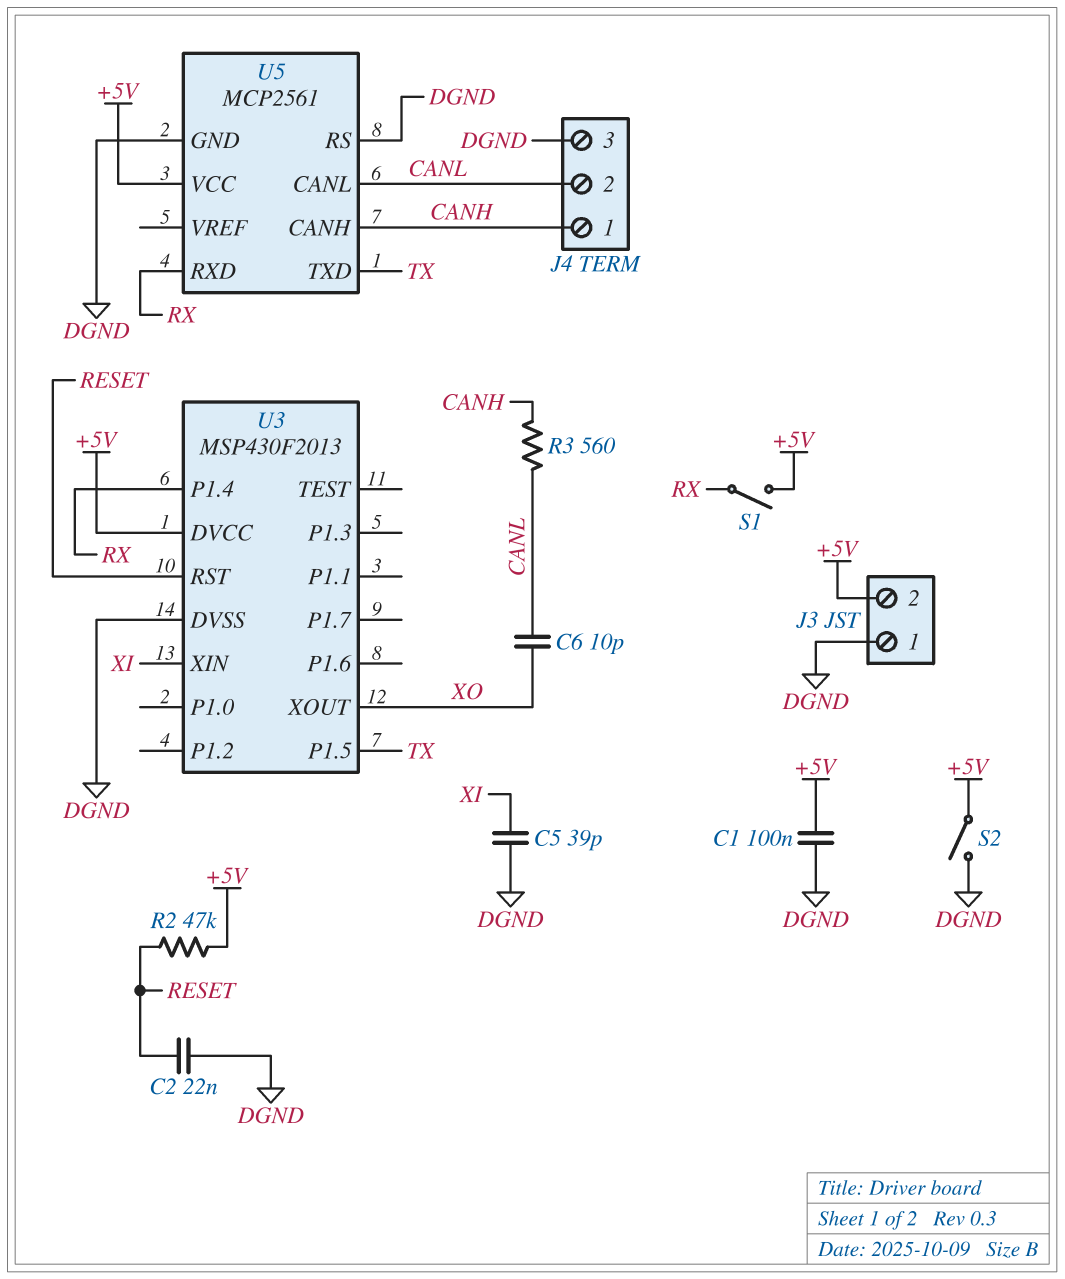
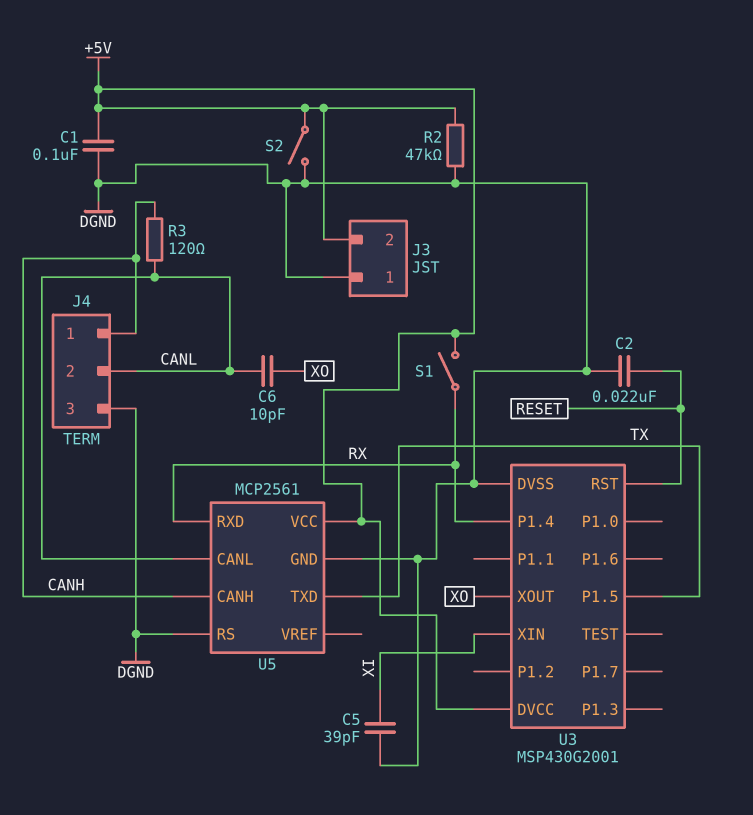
R2: 47k (+5V, RESET) -> 47k (+5V, DGND)
R3: 560 (CANH, CANL) -> 120 (CANH, CANL)
U3: MSP430F2013 -> MSP430G2001

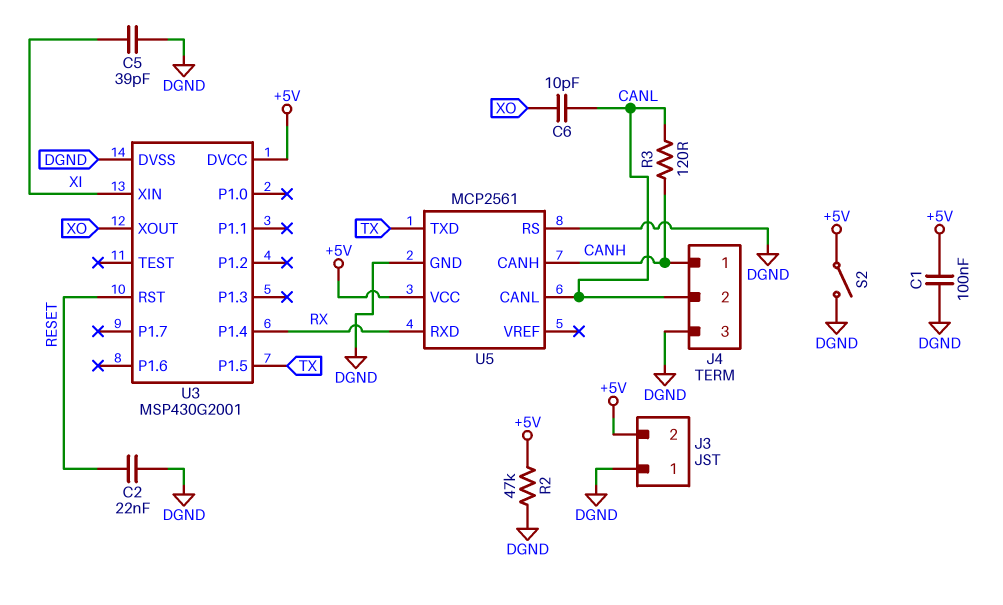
S1: switch (+5V, RX) -> none

